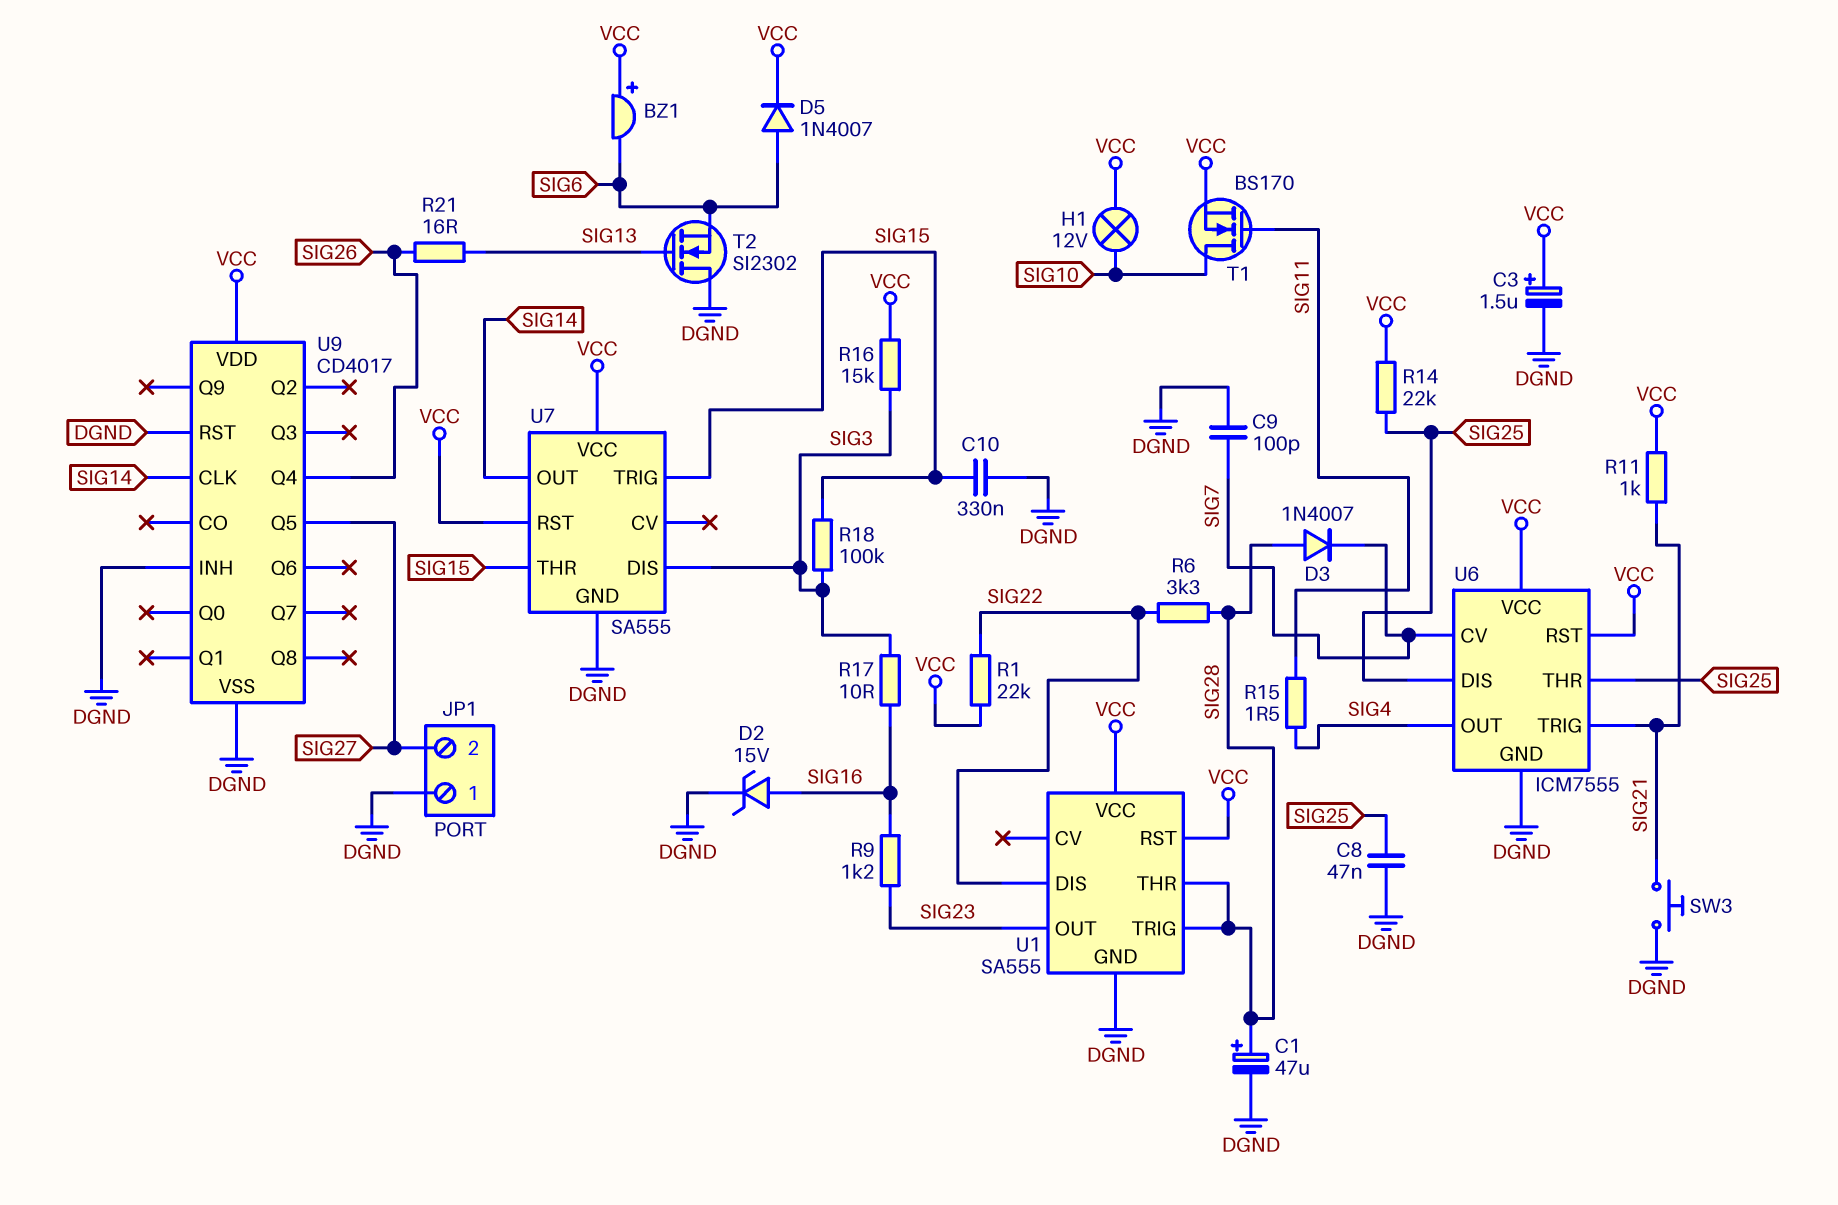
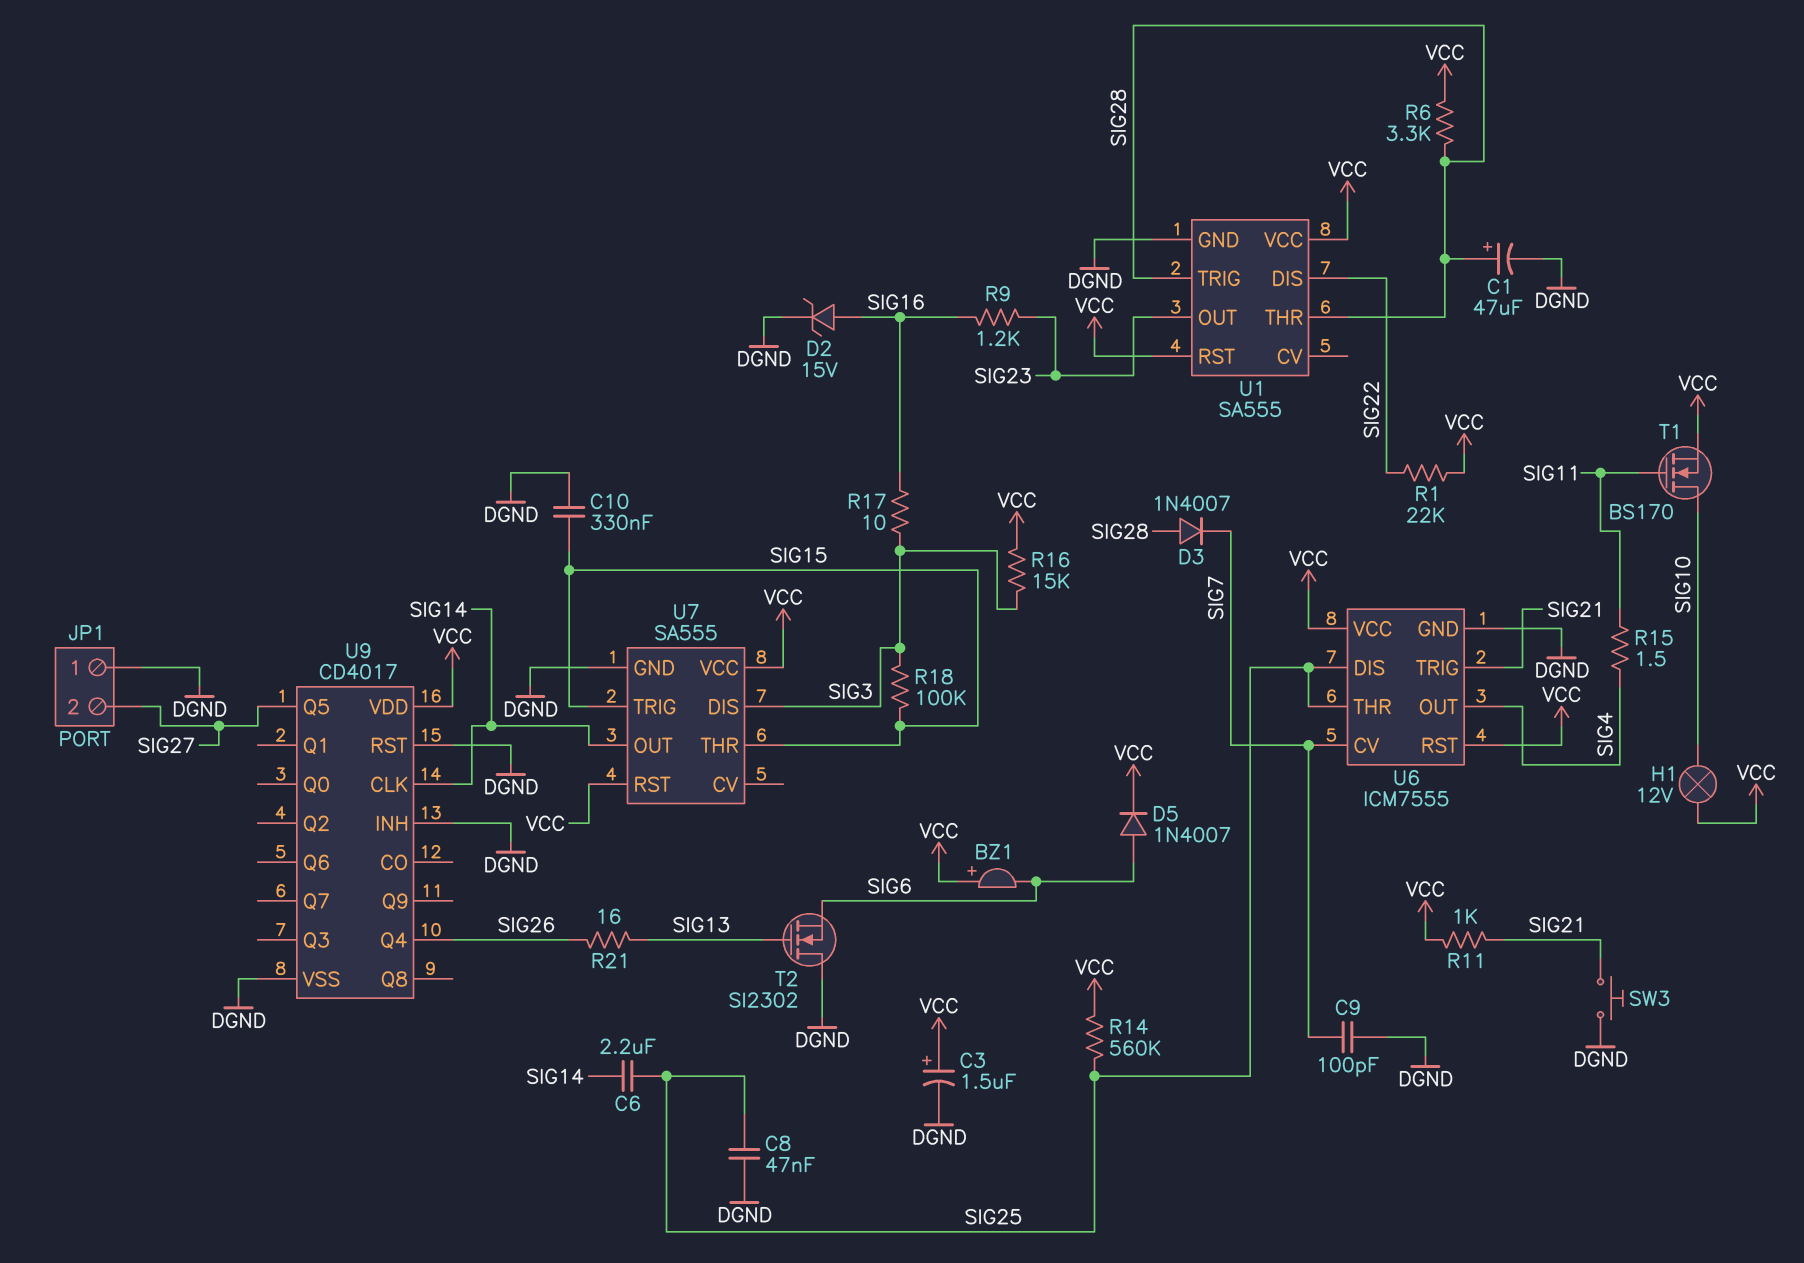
C6: none -> 2.2uF (SIG14, SIG25)
R6: 3.3k (SIG22, SIG28) -> 3.3k (SIG28, VCC)
R14: 22k (SIG25, VCC) -> 560k (SIG25, VCC)

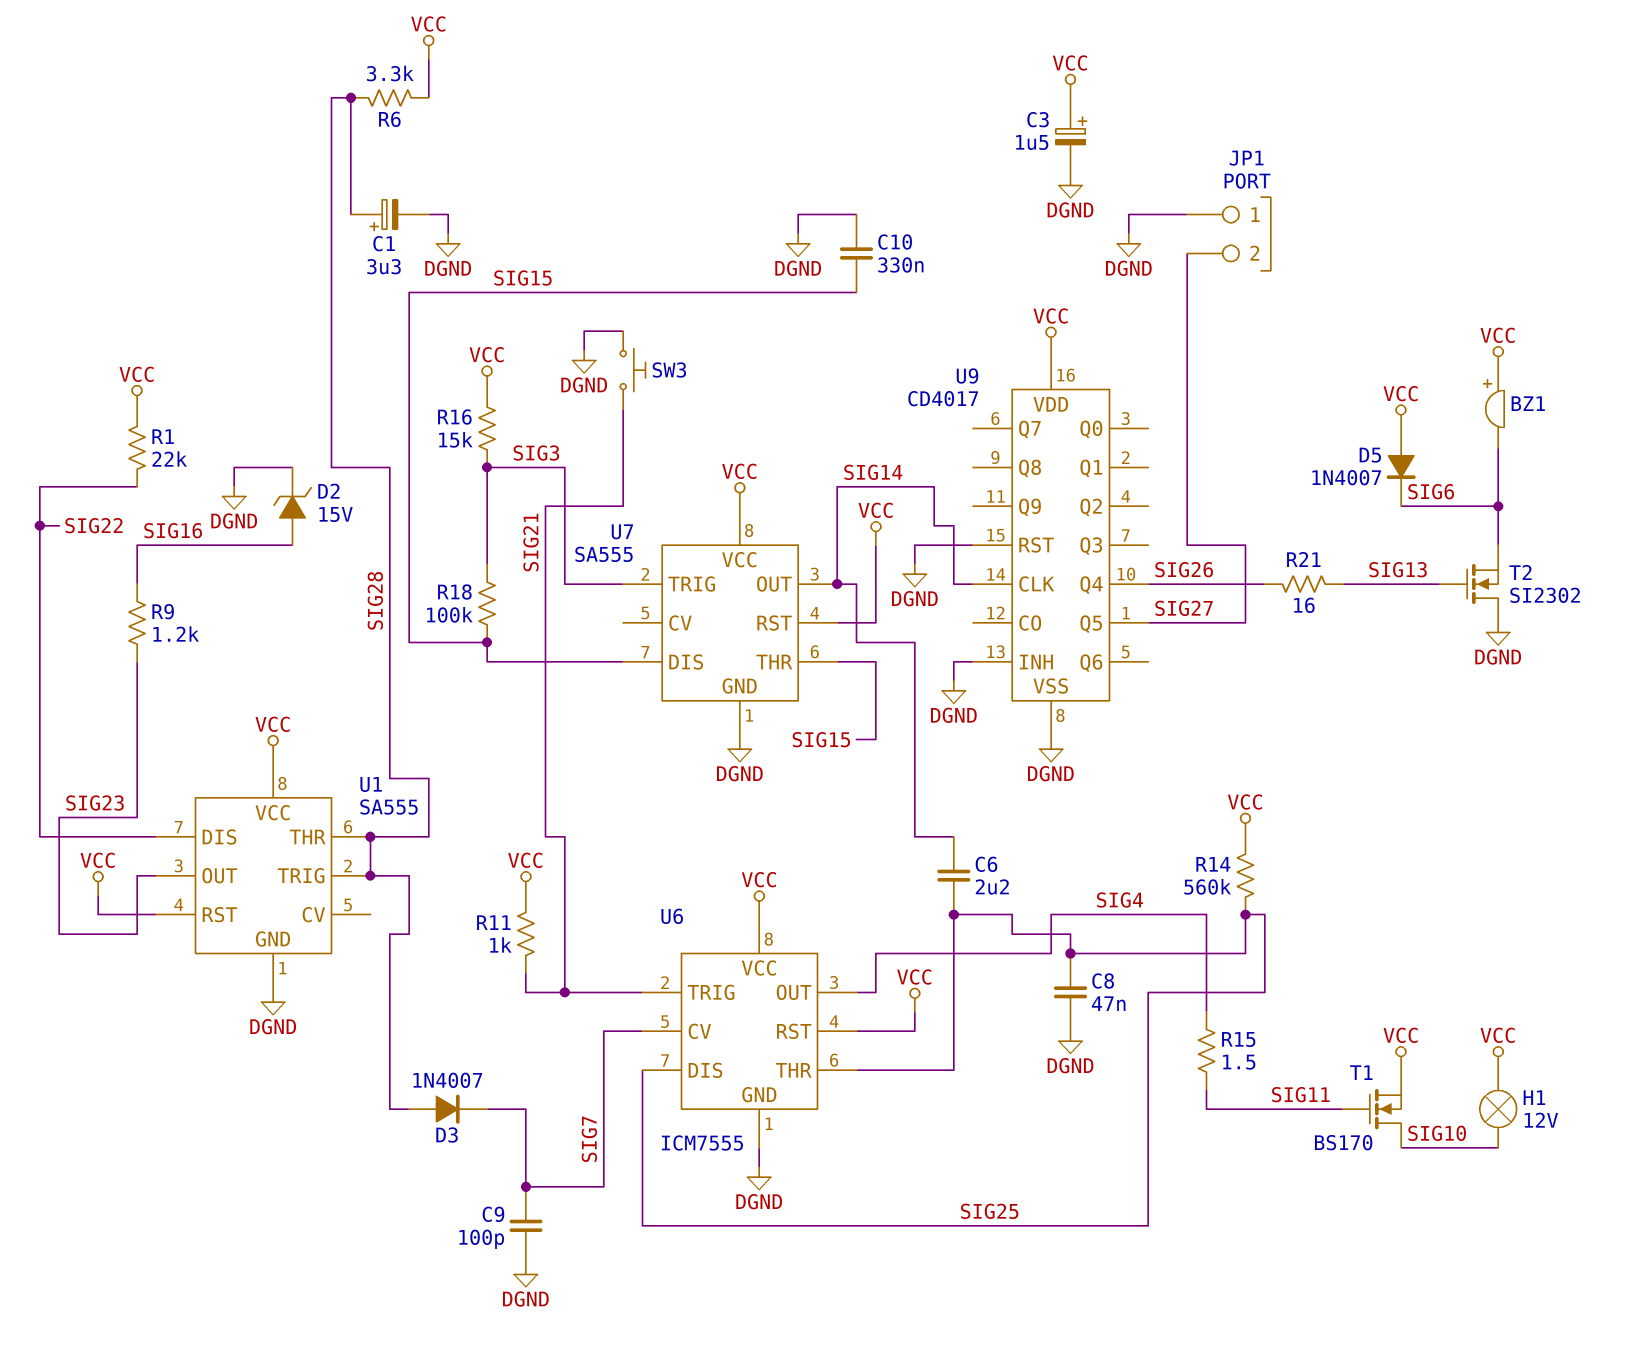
C1: 47uF (plus SIG28, minus DGND) -> 3.3uF (plus SIG28, minus DGND)
D5: diode 1N4007 (A SIG6, K VCC) -> diode 1N4007 (A VCC, K SIG6)
R17: 10 (SIG3, SIG16) -> none
U7 pin DIS: SIG3 -> SIG15
U7 pin TRIG: SIG15 -> SIG3

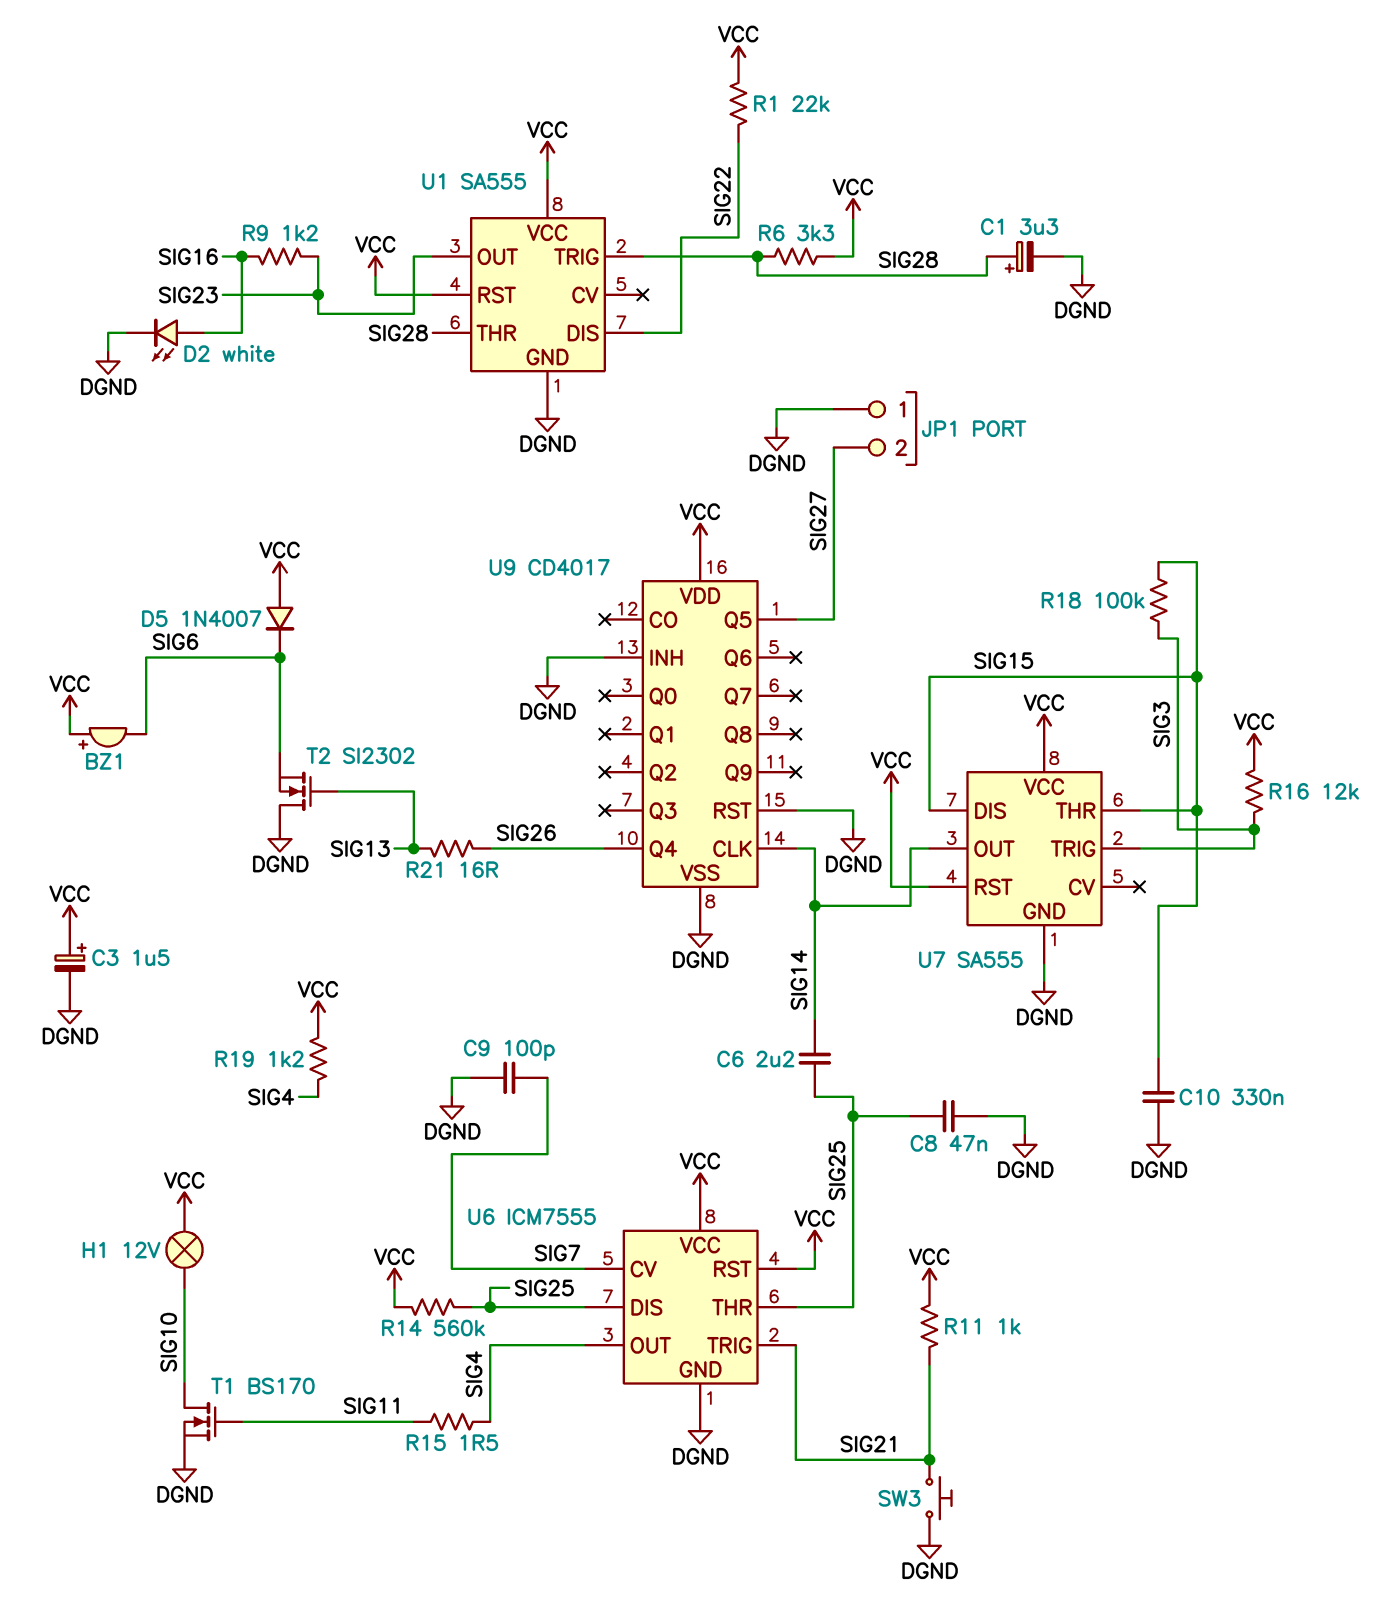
D2: zener 15V (A SIG16, K DGND) -> LED white (A SIG16, K DGND)
D3: diode 1N4007 (A SIG28, K SIG7) -> none
R16: 15k (SIG3, VCC) -> 12k (SIG3, VCC)
R19: none -> 1.2k (SIG4, VCC)
T1: NMOS BS170 (G SIG11, D SIG10, S VCC) -> NMOS BS170 (G SIG11, D SIG10, S DGND)

